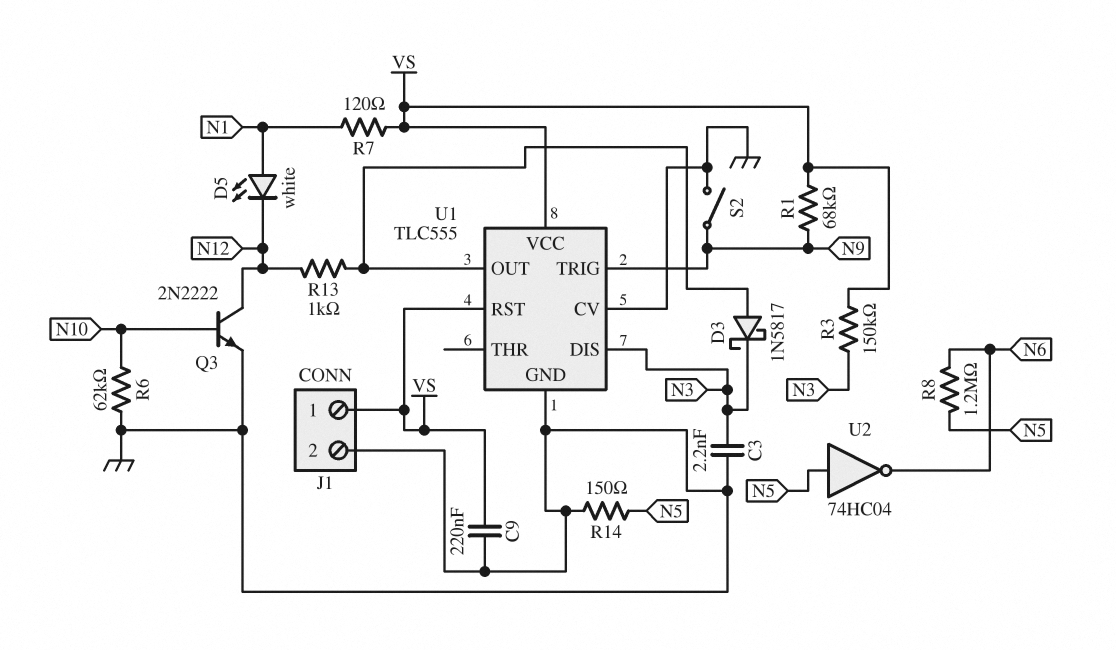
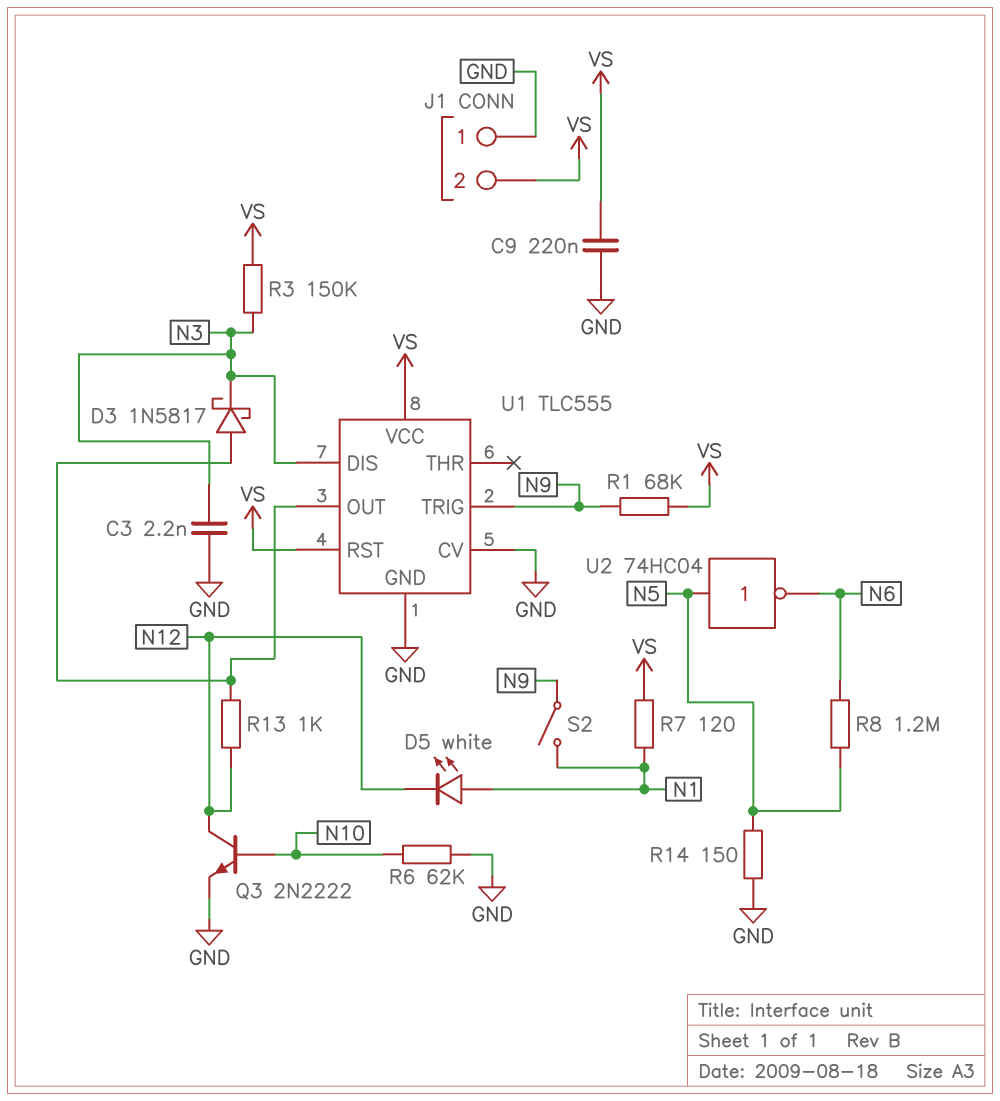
J1 pin 1: VS -> GND
J1 pin 2: GND -> VS
S2: switch (GND, N9) -> switch (N1, N9)

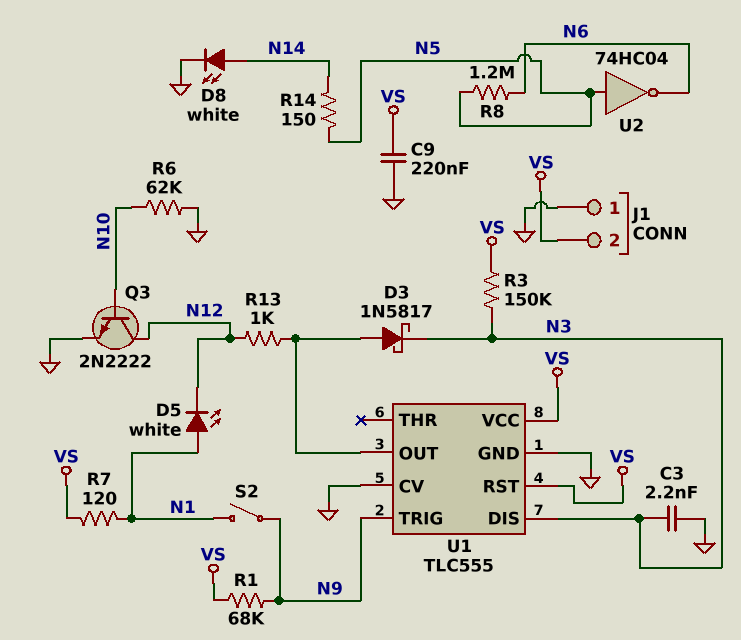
D8: none -> LED white (A N14, K GND)
R14: 150 (GND, N5) -> 150 (N5, N14)

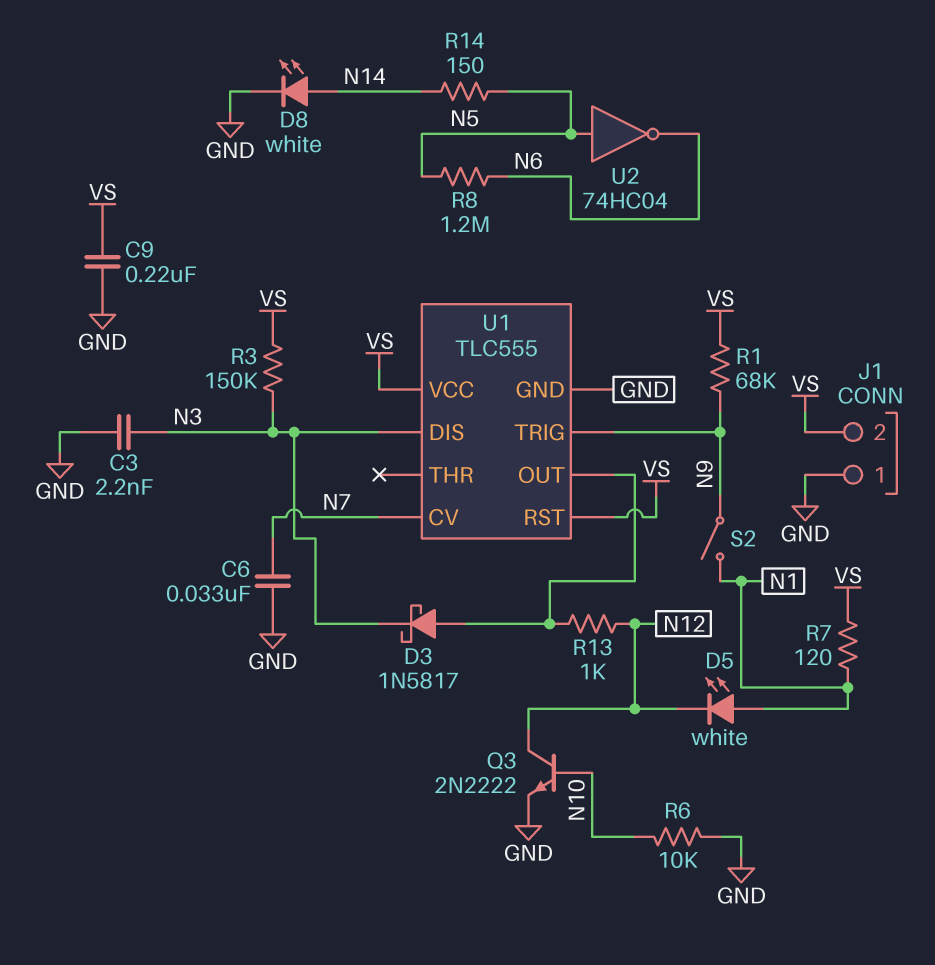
C6: none -> 33nF (GND, N7)
R6: 62k (GND, N10) -> 10k (GND, N10)
U1 pin CV: GND -> N7

